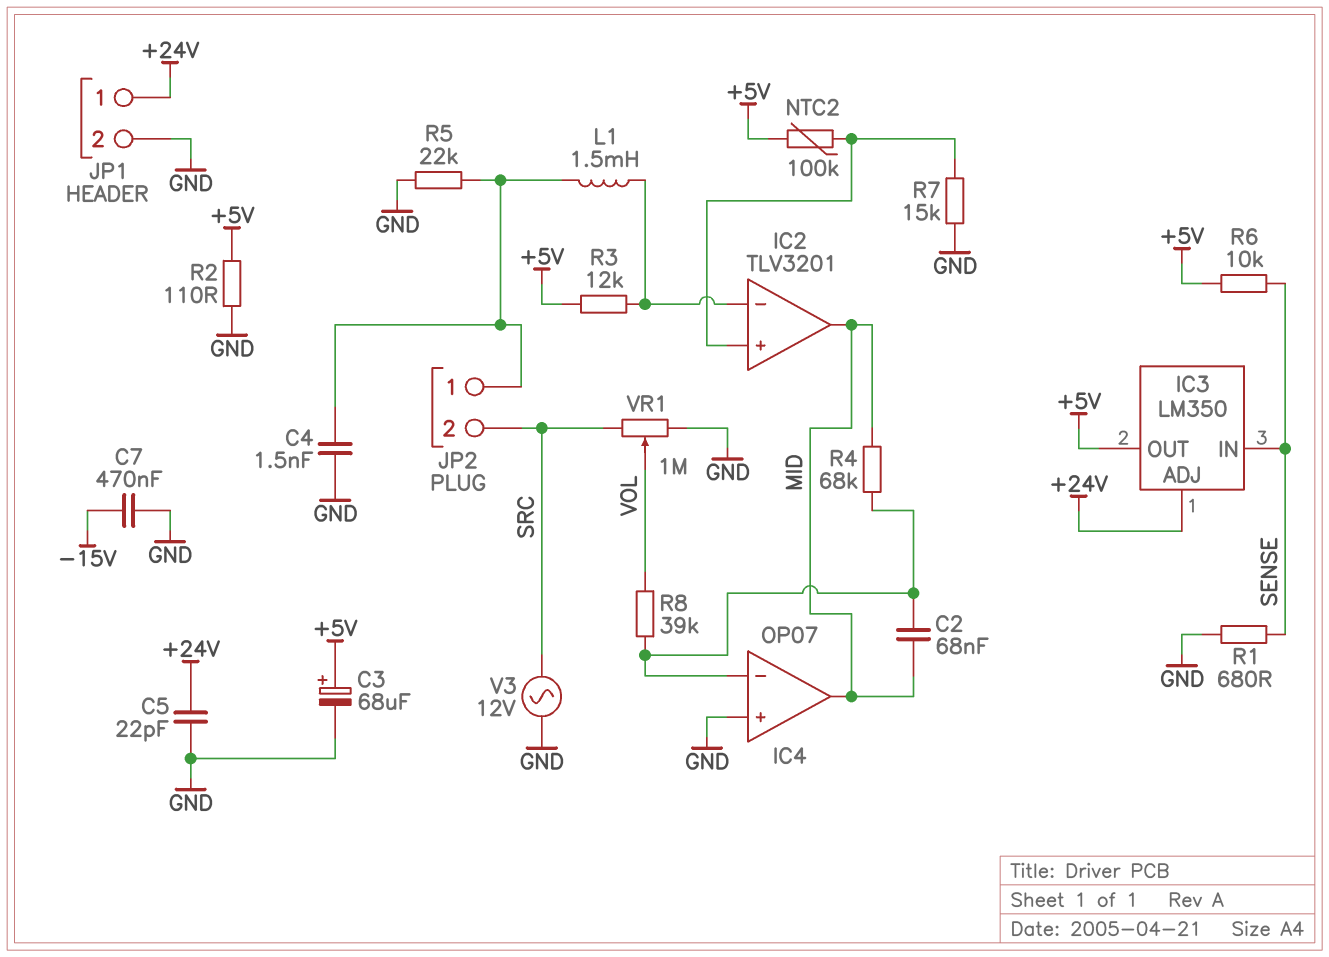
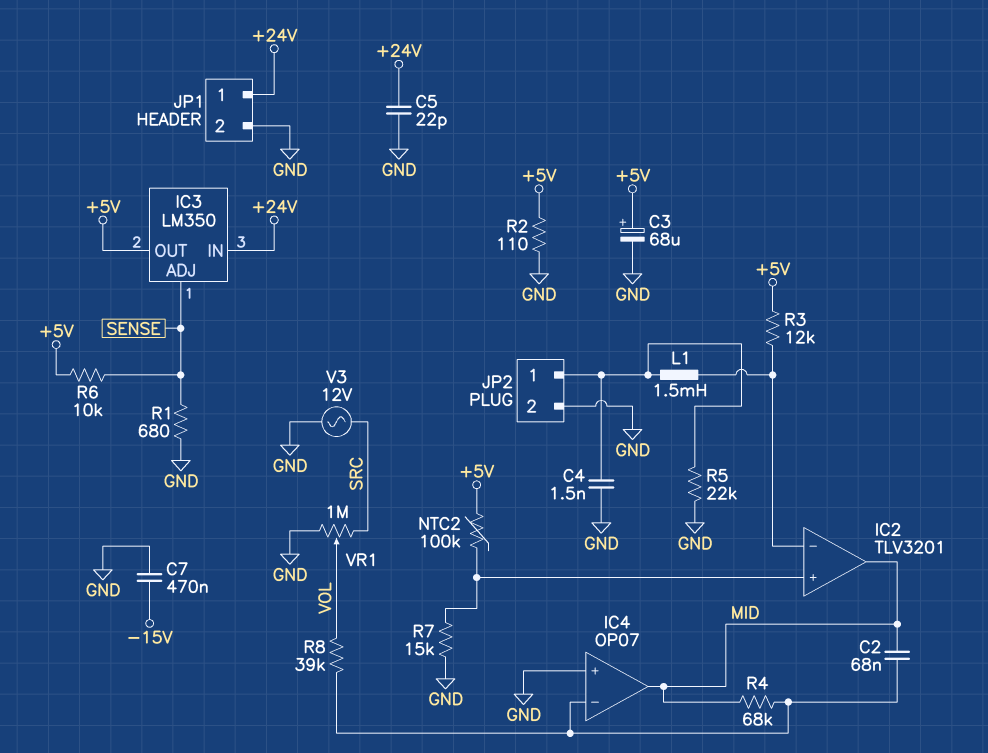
IC3 pin ADJ: +24V -> SENSE
IC3 pin IN: SENSE -> +24V
JP2 pin 2: SRC -> GND

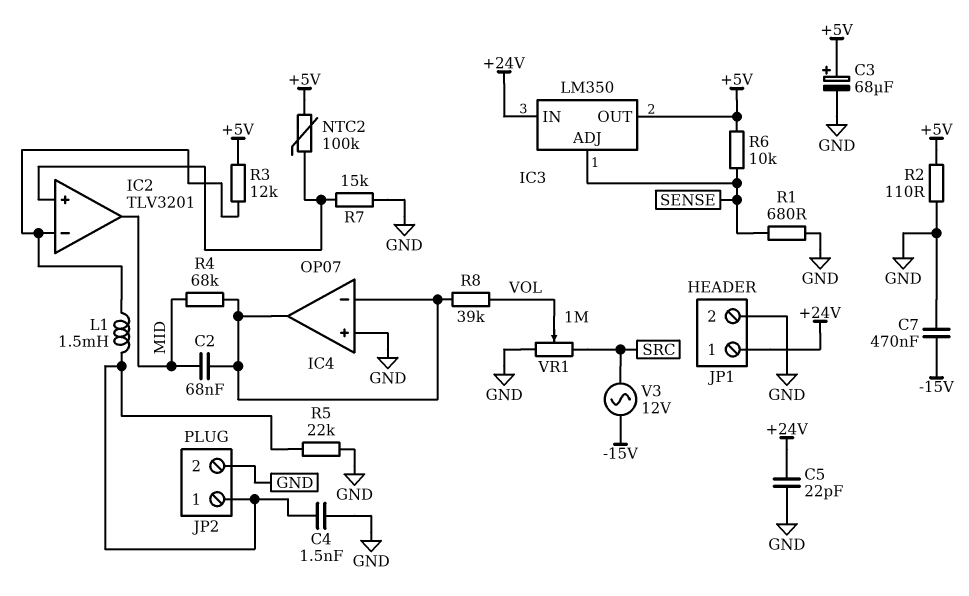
IC4 pin out: MID -> IC4/in-
V3: AC 12V (GND, SRC) -> AC 12V (-15V, SRC)

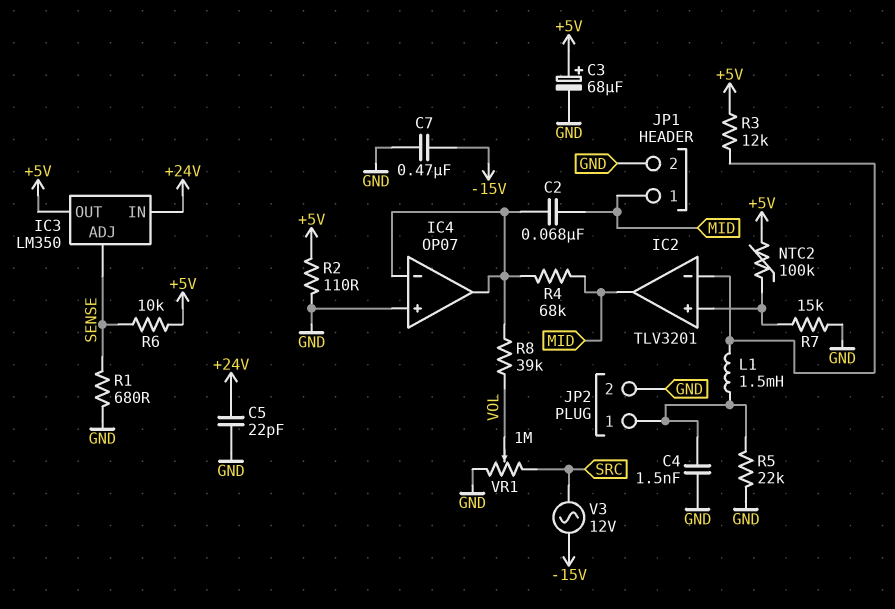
JP1 pin 1: +24V -> MID

